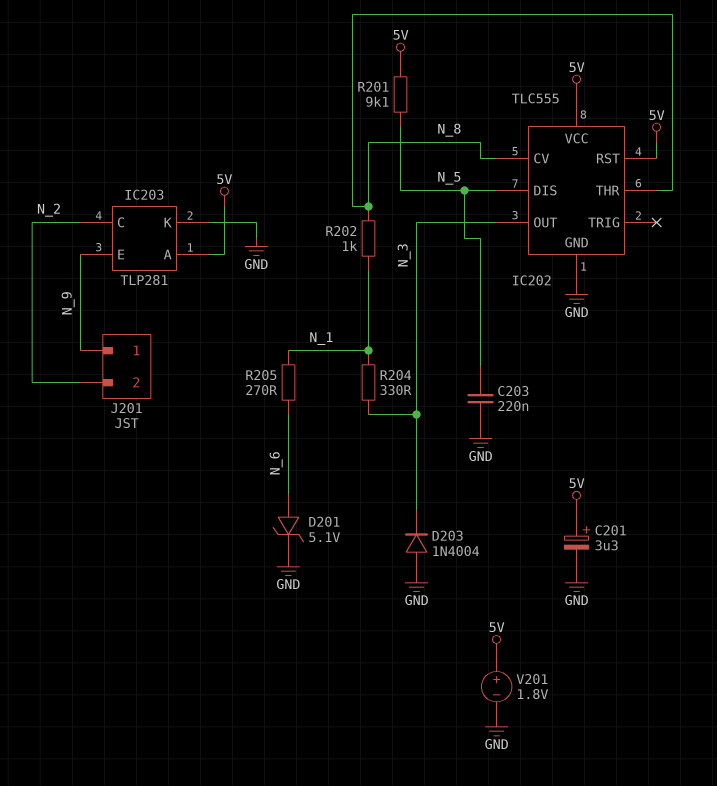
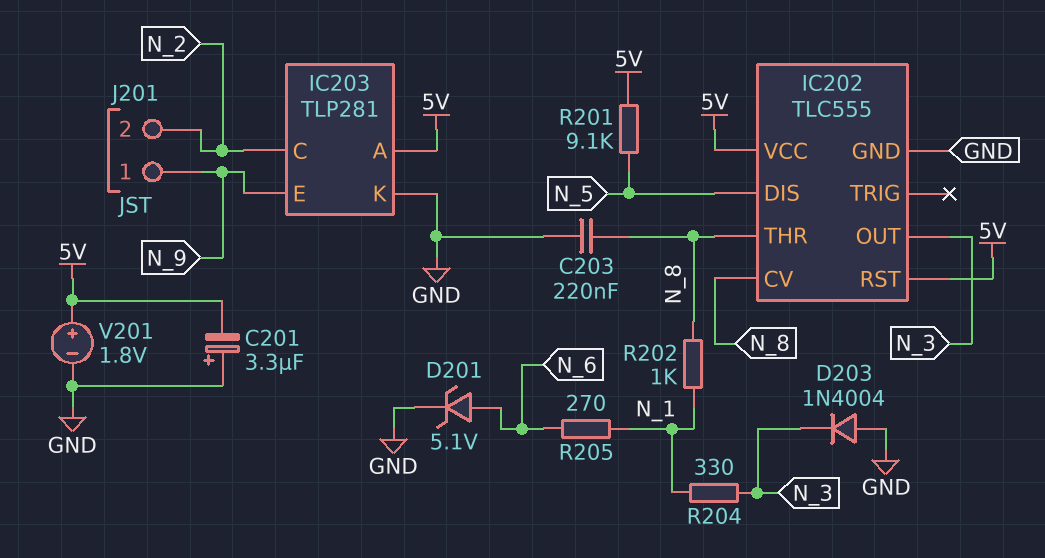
C201: 3.3uF (plus 5V, minus GND) -> 3.3uF (plus GND, minus 5V)
C203: 220nF (GND, N_5) -> 220nF (GND, N_8)

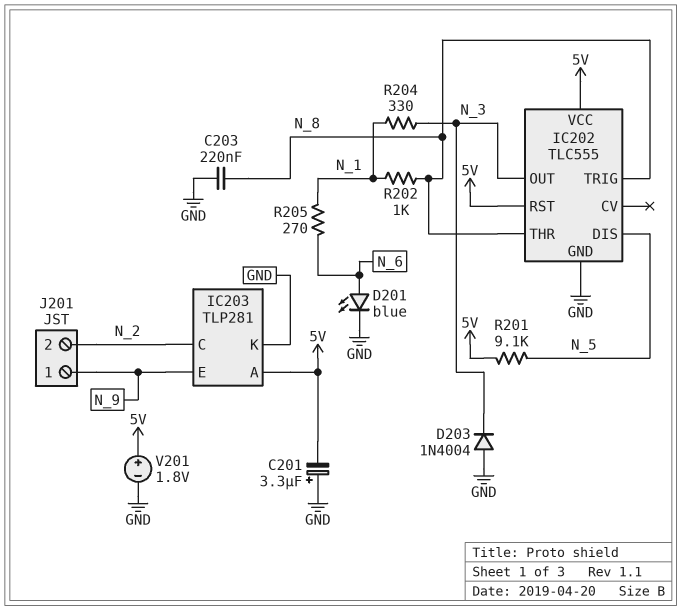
D201: zener 5.1V (A N_6, K GND) -> LED blue (A N_6, K GND)
IC202 pin CV: N_8 -> none
IC202 pin TRIG: none -> N_8

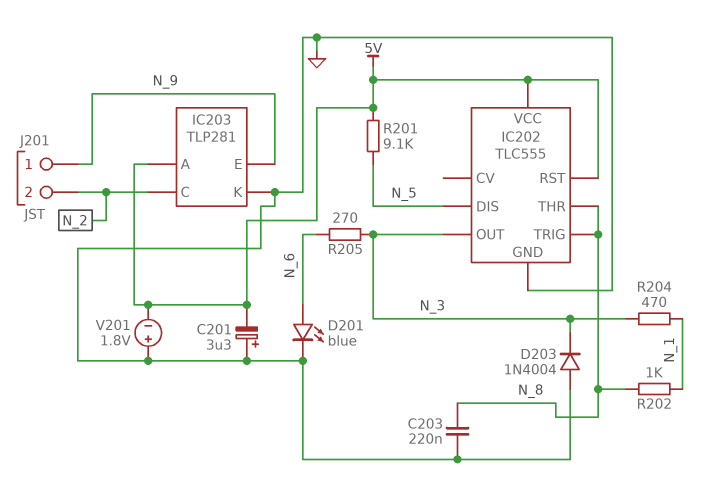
R204: 330 (N_1, N_3) -> 470 (N_1, N_3)
R205: 270 (N_1, N_6) -> 270 (N_3, N_6)
V201: 1.8V (plus 5V, minus GND) -> 1.8V (plus GND, minus 5V)

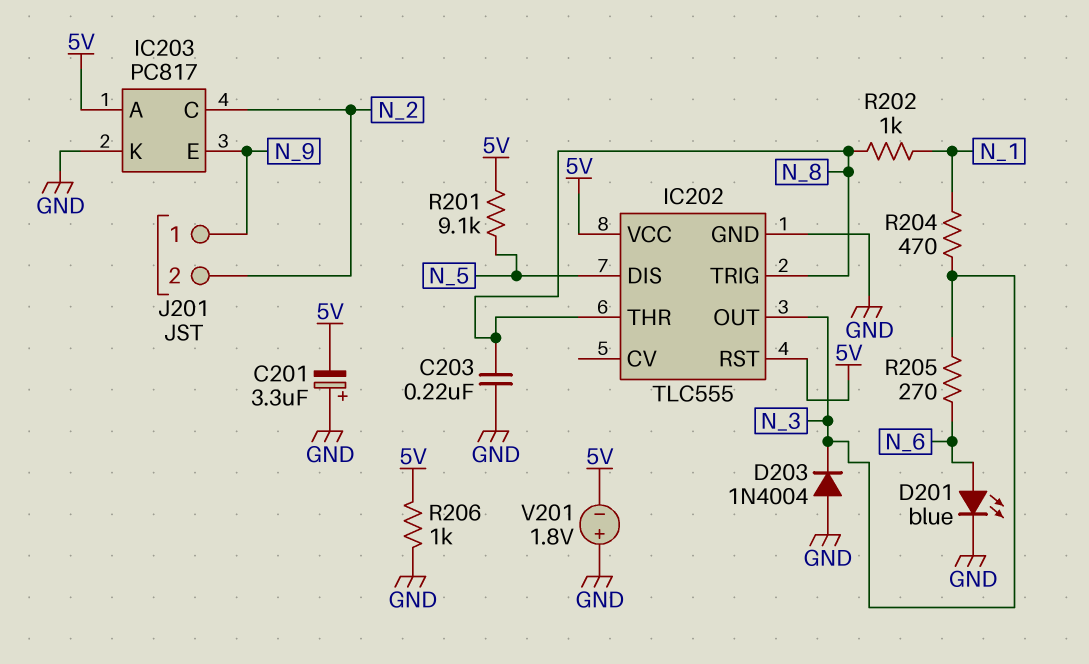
IC203: TLP281 -> PC817
R206: none -> 1k (5V, GND)

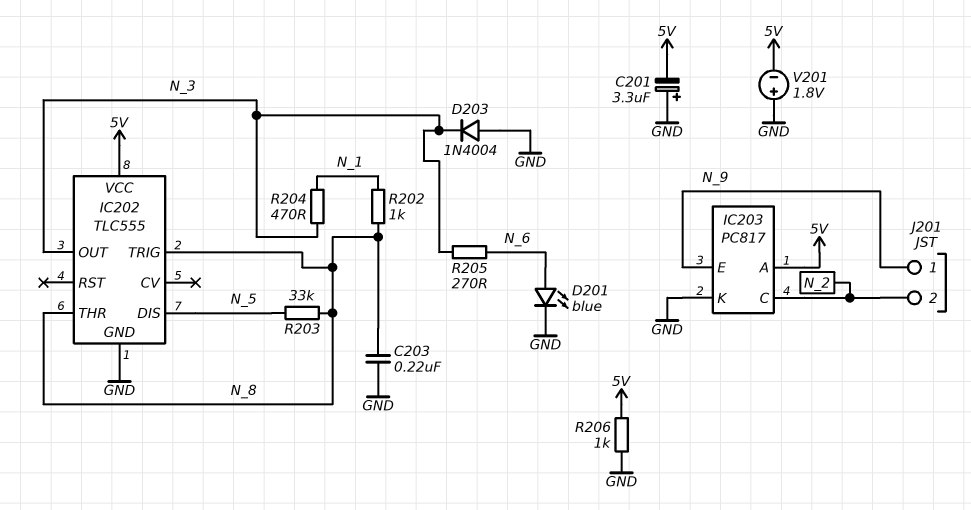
IC202 pin RST: 5V -> none
R201: 9.1k (5V, N_5) -> none
R203: none -> 33k (N_5, N_8)

